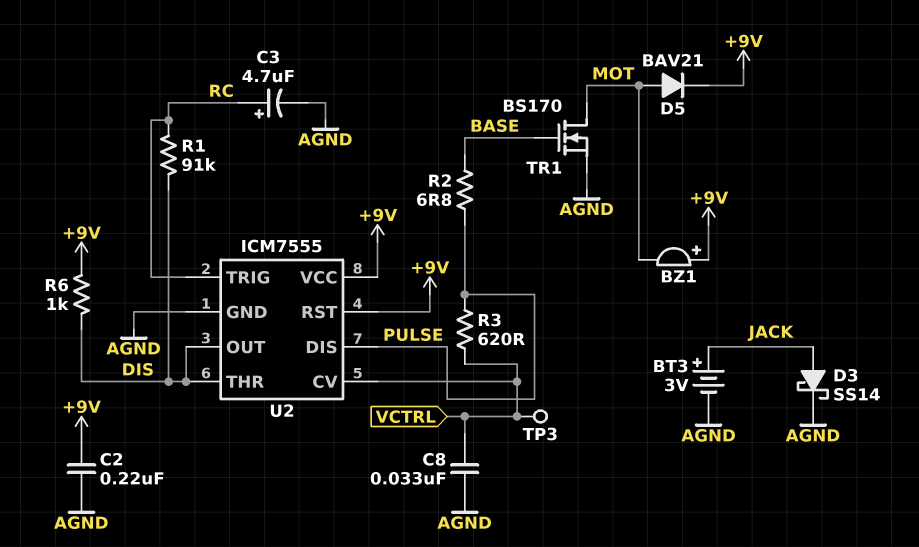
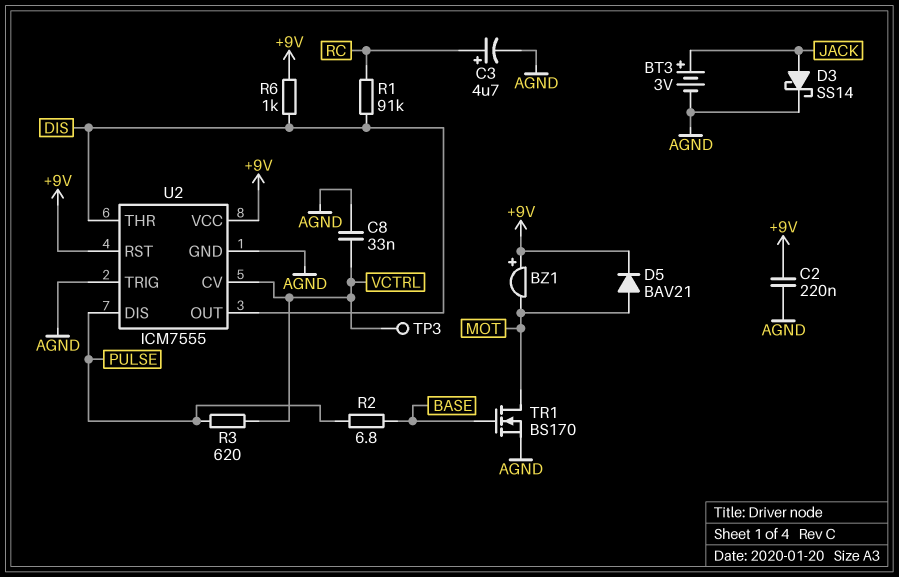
U2 pin TRIG: RC -> AGND

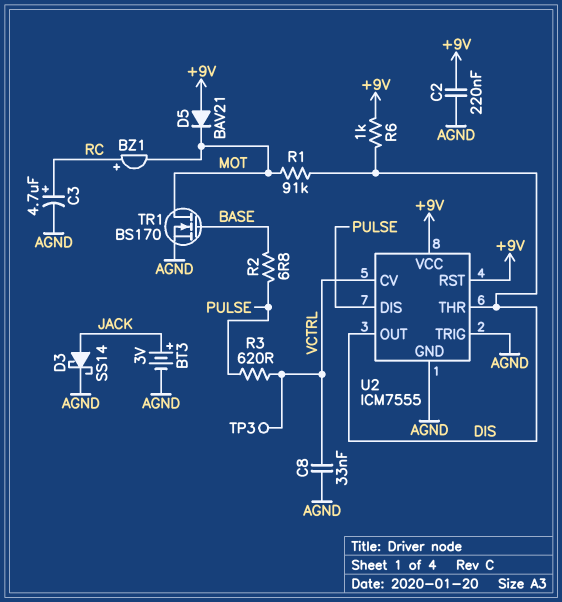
BZ1: buzzer (plus +9V, minus MOT) -> buzzer (plus RC, minus MOT)
D5: diode BAV21 (A MOT, K +9V) -> diode BAV21 (A +9V, K MOT)
R1: 91k (DIS, RC) -> 91k (DIS, MOT)

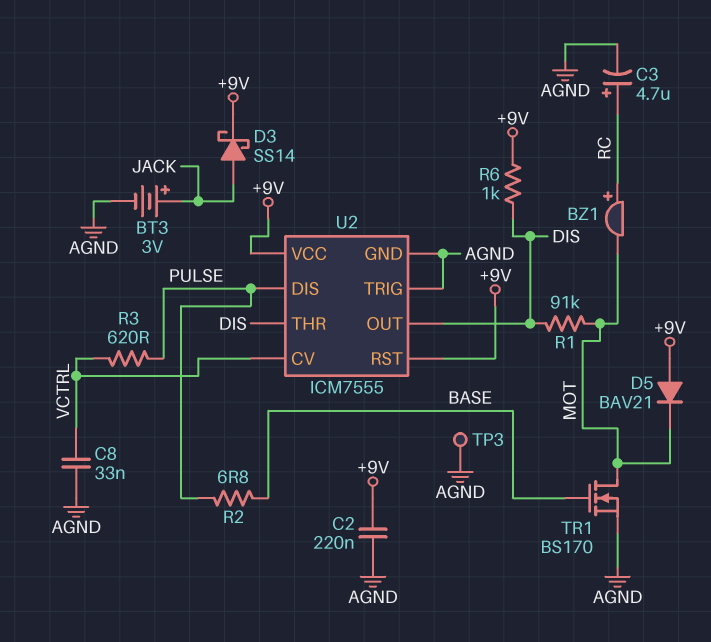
D3: schottky SS14 (A JACK, K AGND) -> schottky SS14 (A JACK, K +9V)
TP3: test point (VCTRL) -> test point (AGND)

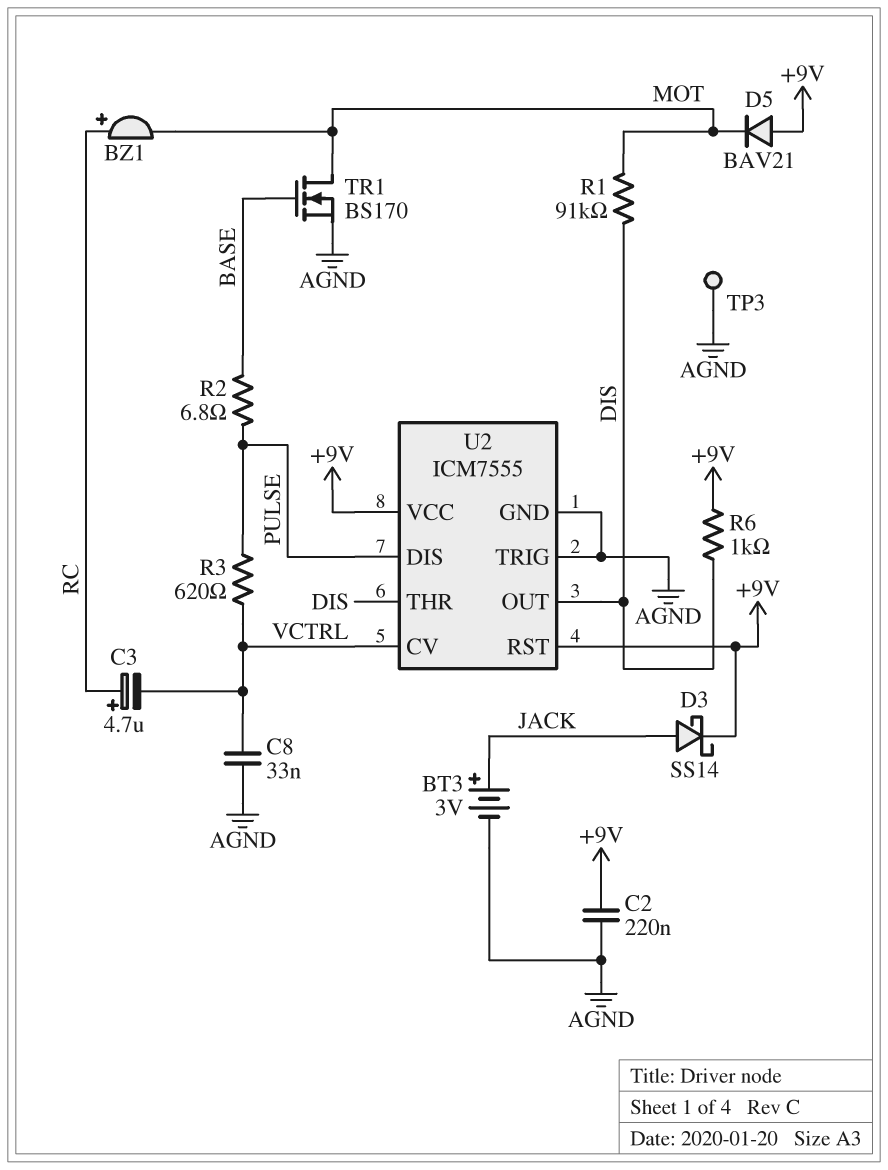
C3: 4.7uF (plus RC, minus AGND) -> 4.7uF (plus RC, minus VCTRL)

